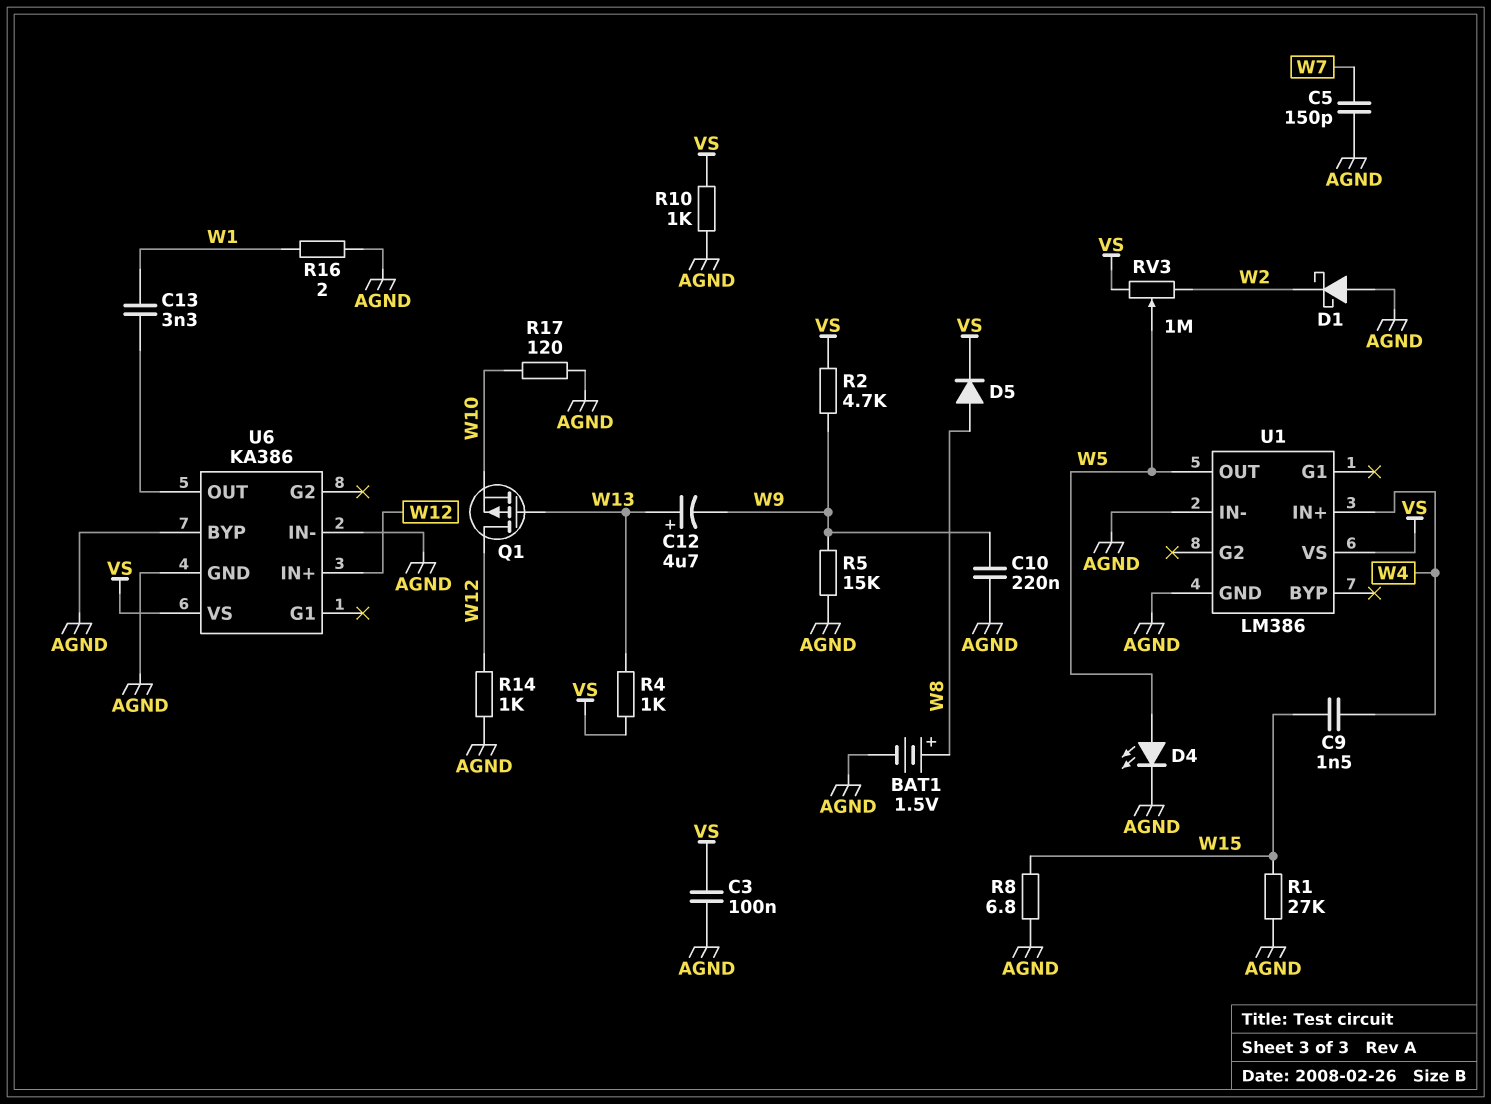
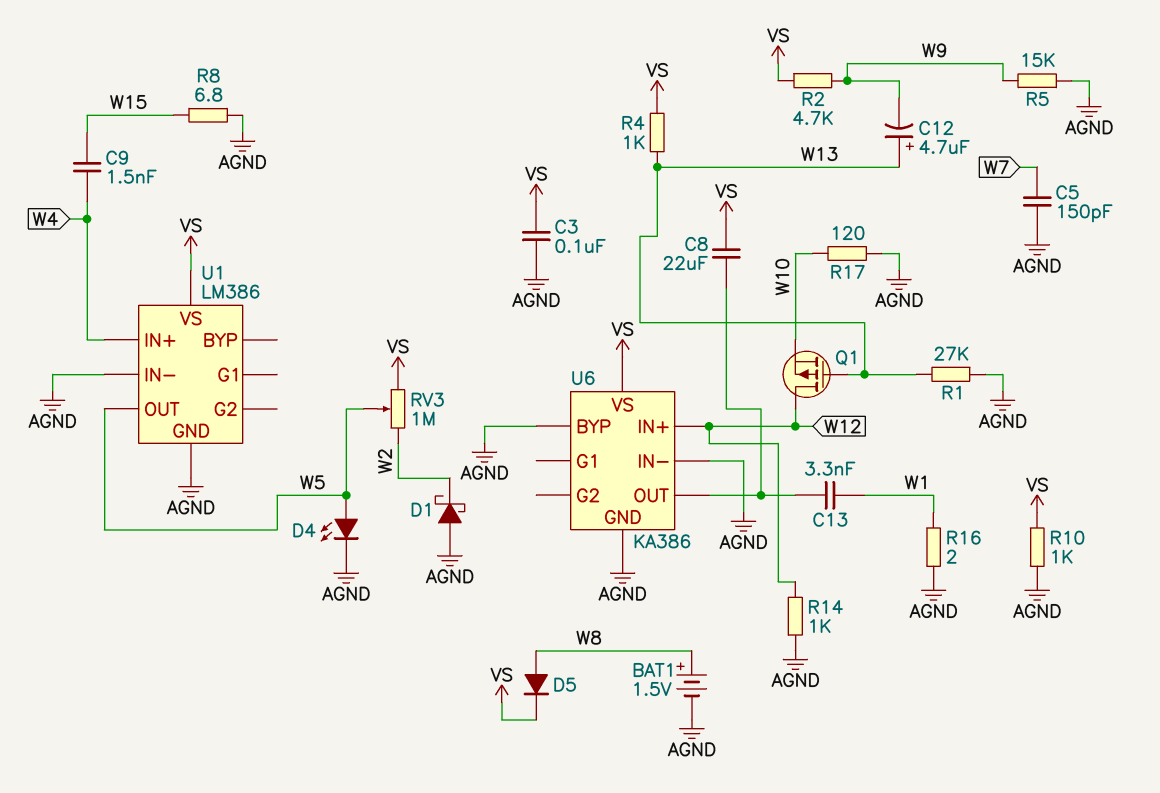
C8: none -> 22uF (U6/OUT, VS)
C10: 220nF (AGND, W9) -> none
R1: 27k (AGND, W15) -> 27k (AGND, W13)

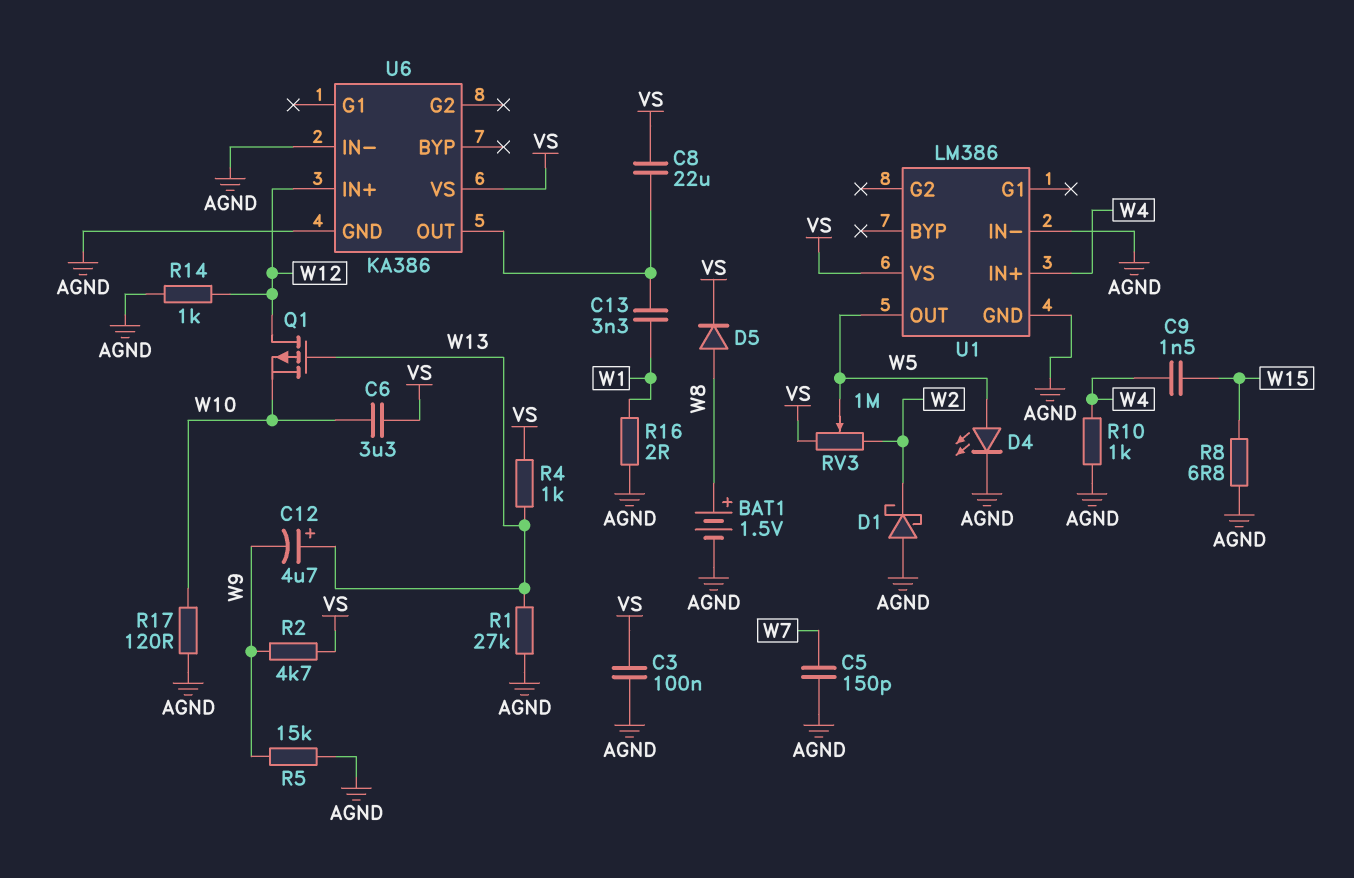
C6: none -> 3.3uF (VS, W10)
R10: 1k (AGND, VS) -> 1k (AGND, W4)
U6 pin BYP: AGND -> none

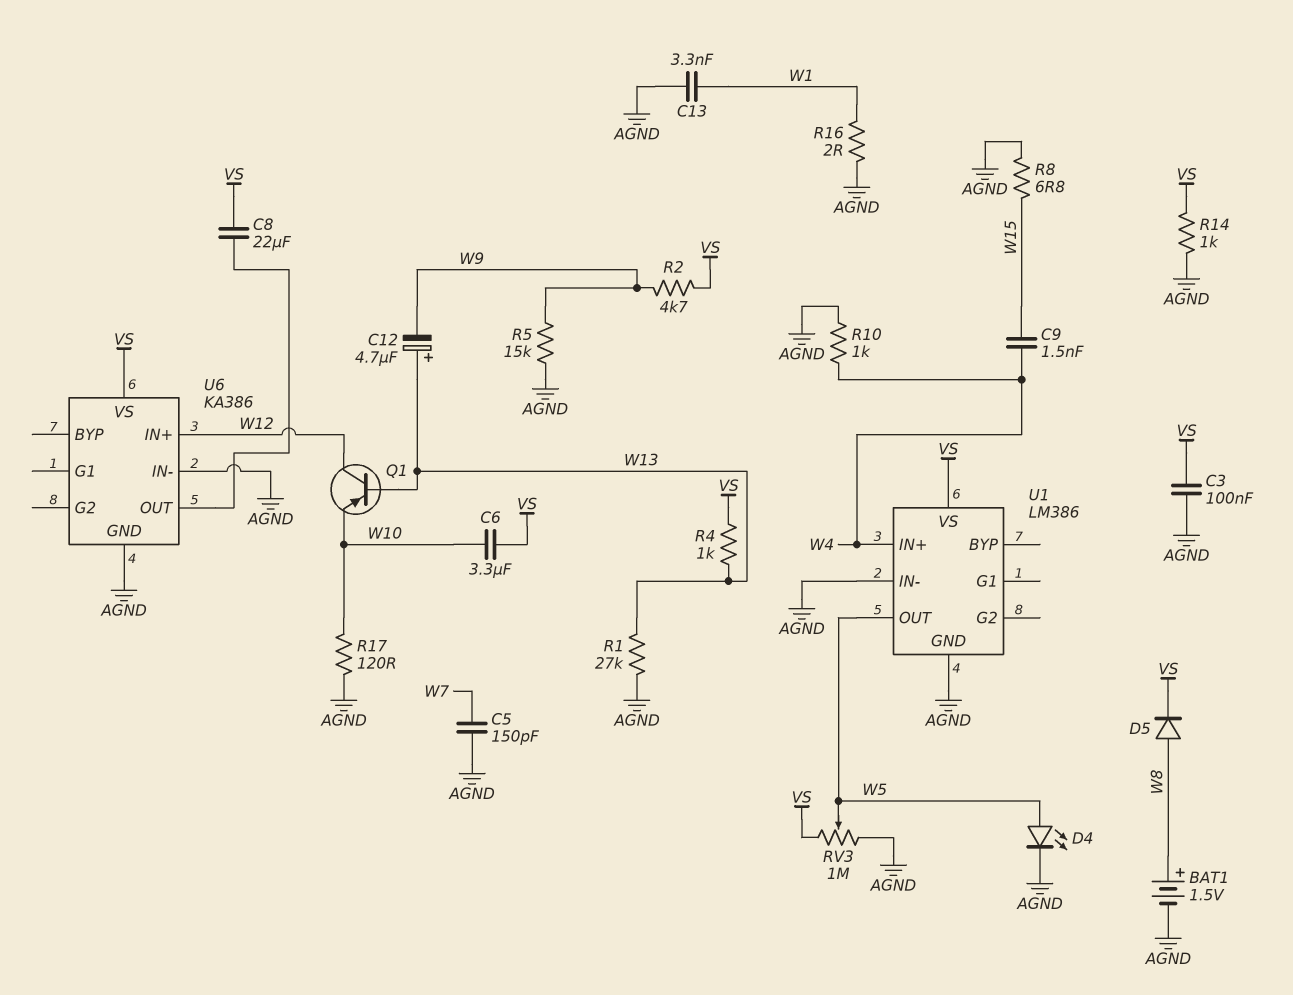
C13: 3.3nF (U6/OUT, W1) -> 3.3nF (AGND, W1)
D1: schottky (A AGND, K W2) -> none
Q1: PMOS (G W13, D W12, S W10) -> PNP (B W13, C W12, E W10)
R14: 1k (AGND, W12) -> 1k (AGND, VS)
RV3: 1M (VS, W2, wiper W5) -> 1M (AGND, VS, wiper W5)

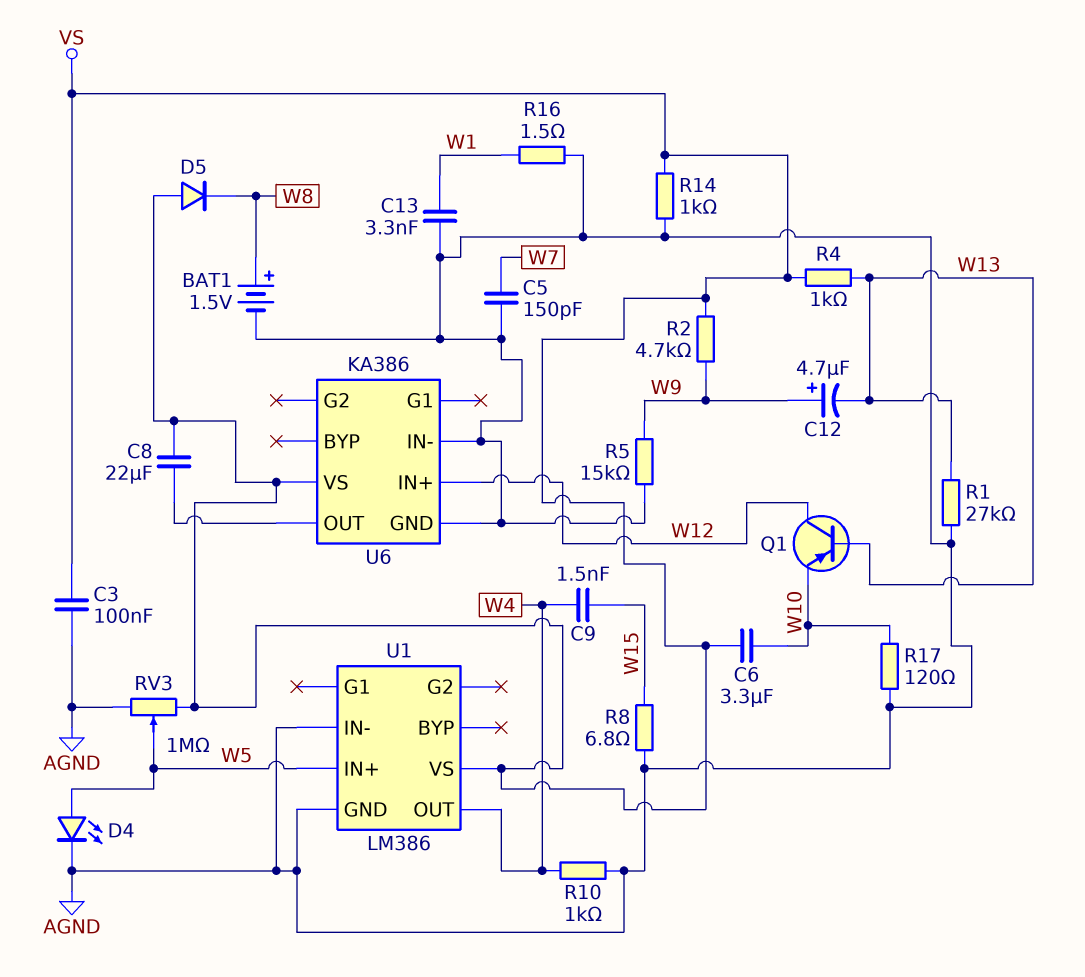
C12: 4.7uF (plus W13, minus W9) -> 4.7uF (plus W9, minus W13)
D5: diode (A W8, K VS) -> diode (A VS, K W8)
R16: 2 (AGND, W1) -> 1.5 (AGND, W1)
U1 pin IN+: W4 -> W5
U1 pin OUT: W5 -> W4

